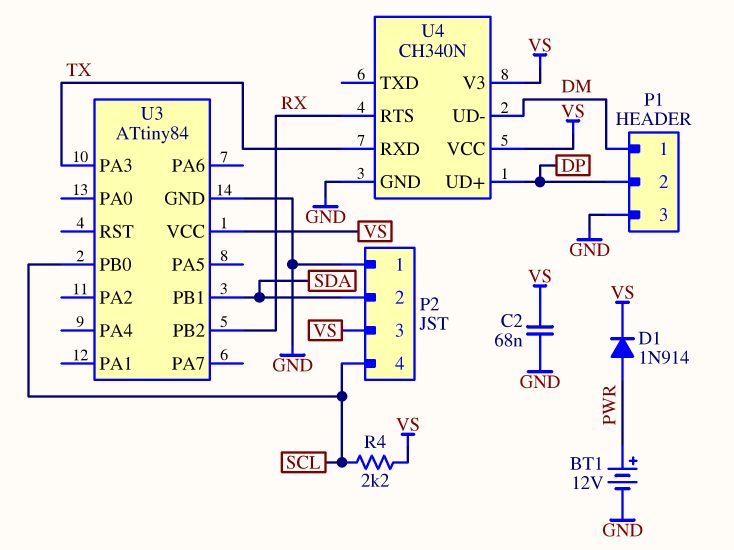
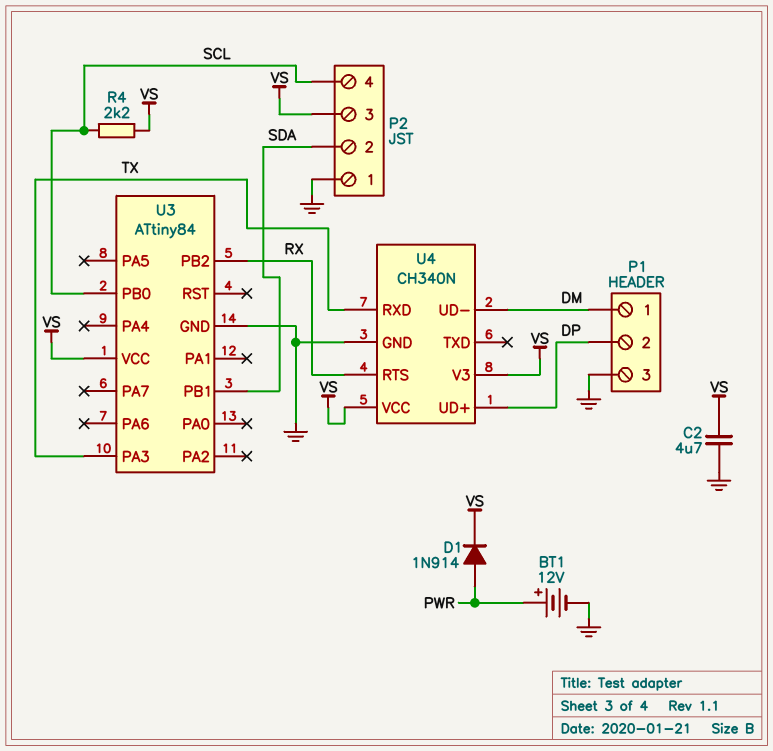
C2: 68nF (GND, VS) -> 4.7uF (GND, VS)

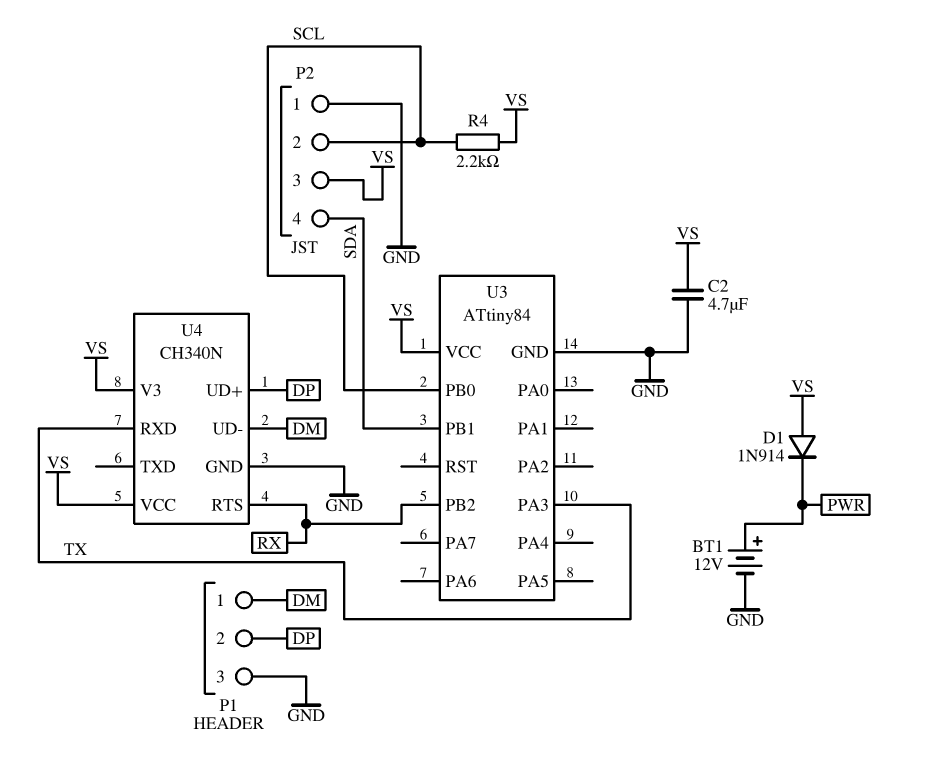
D1: diode 1N914 (A PWR, K VS) -> diode 1N914 (A VS, K PWR)
P2 pin 2: SDA -> SCL
P2 pin 4: SCL -> SDA

